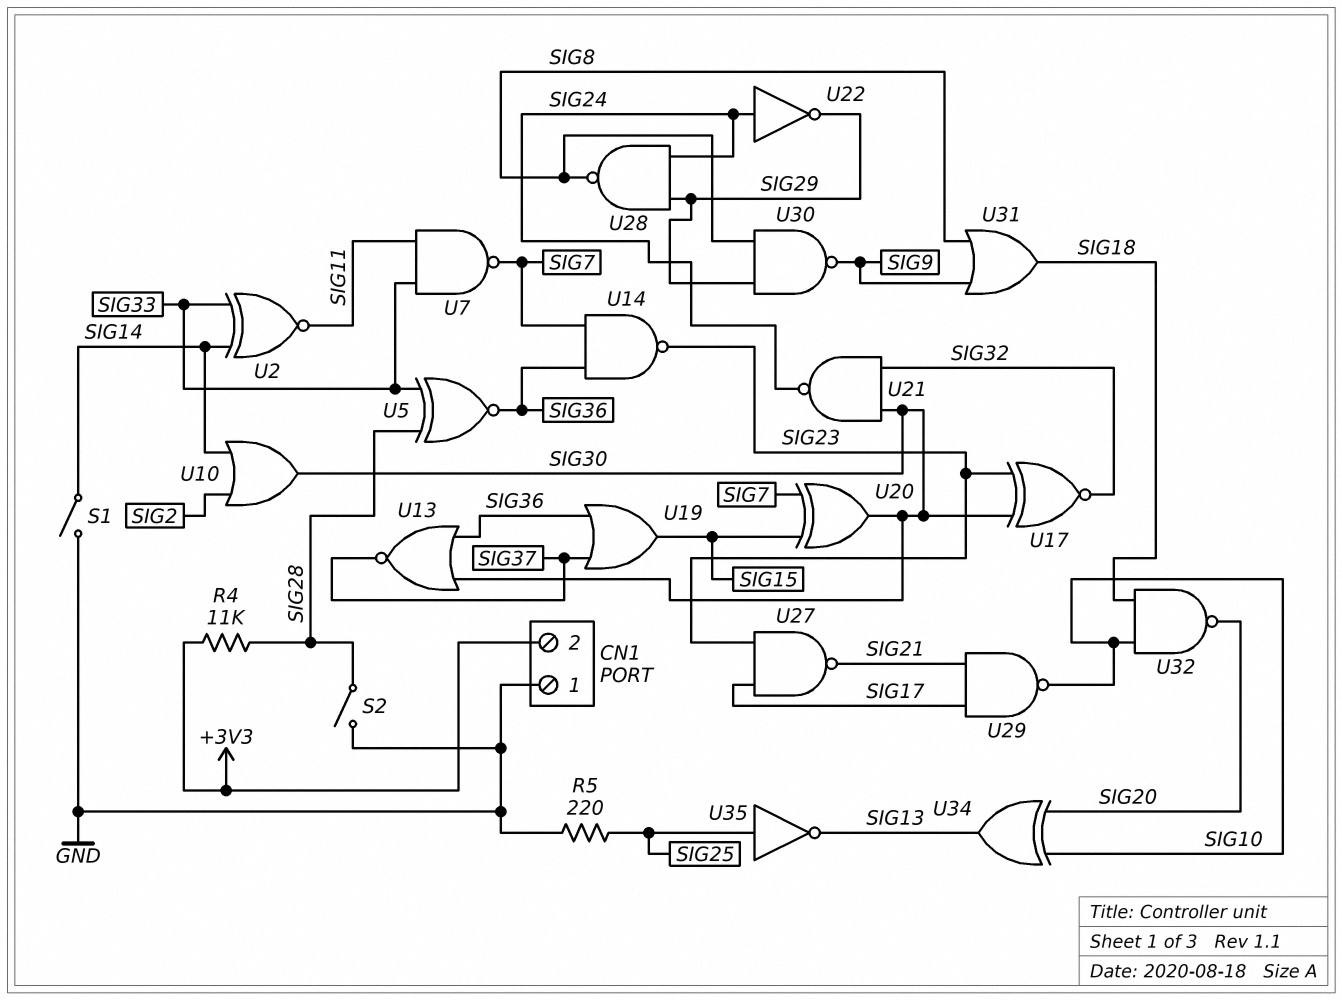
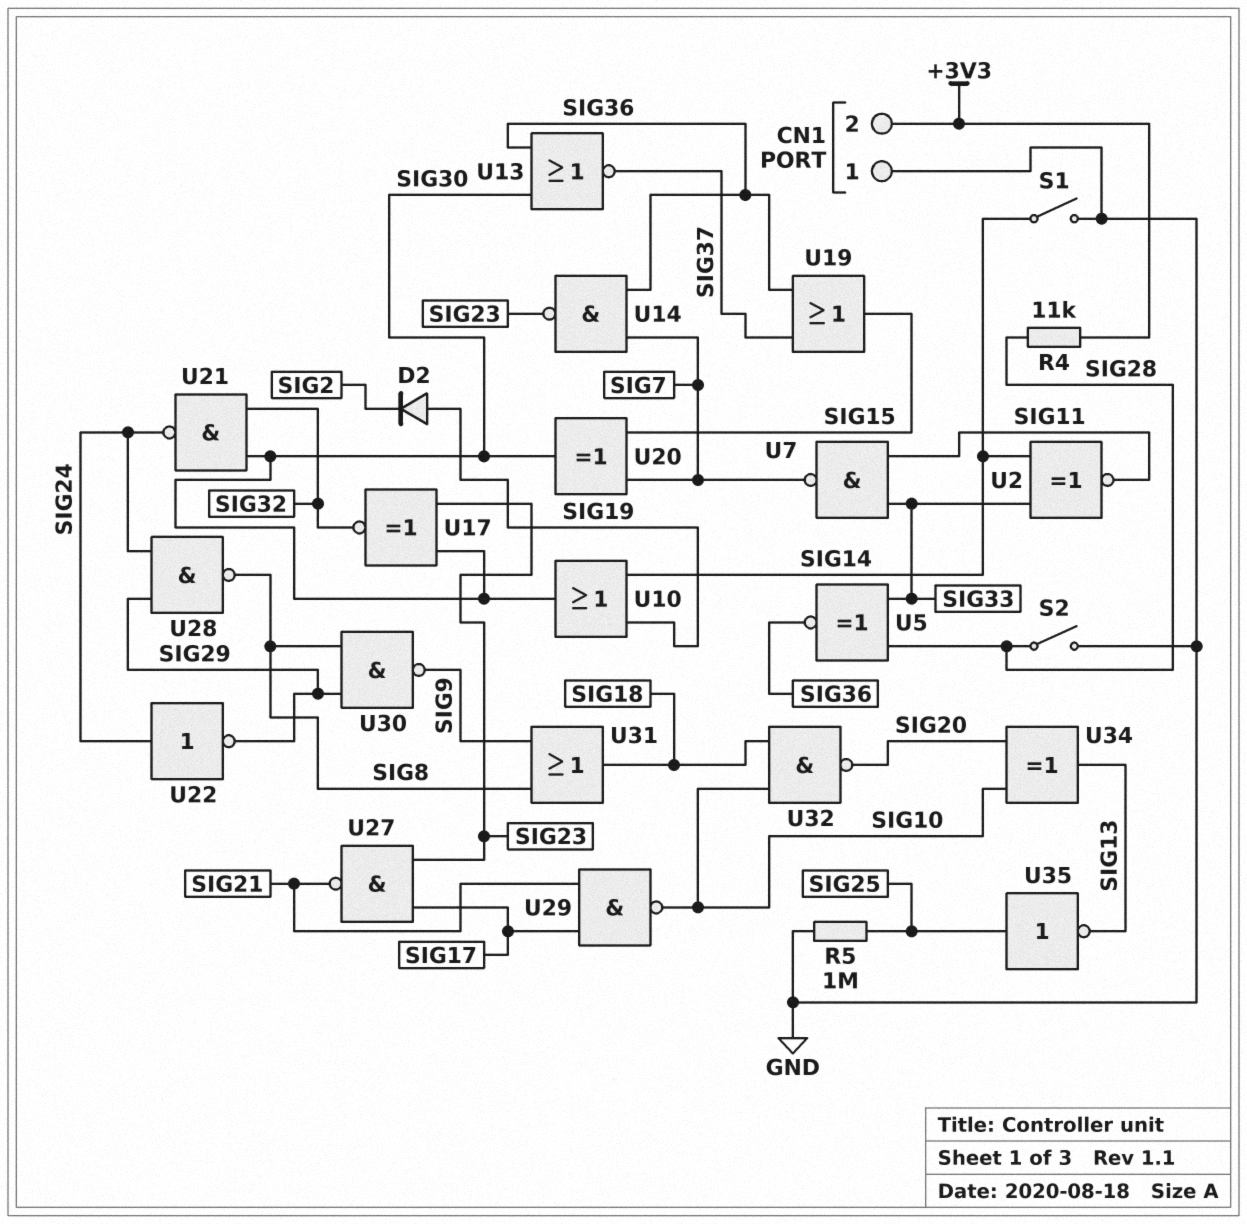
D2: none -> diode (A SIG19, K SIG2)
R5: 220 (GND, SIG25) -> 1M (GND, SIG25)
U10: OR (in SIG2, in SIG14, out SIG30) -> OR (in SIG14, in SIG19, out SIG30)

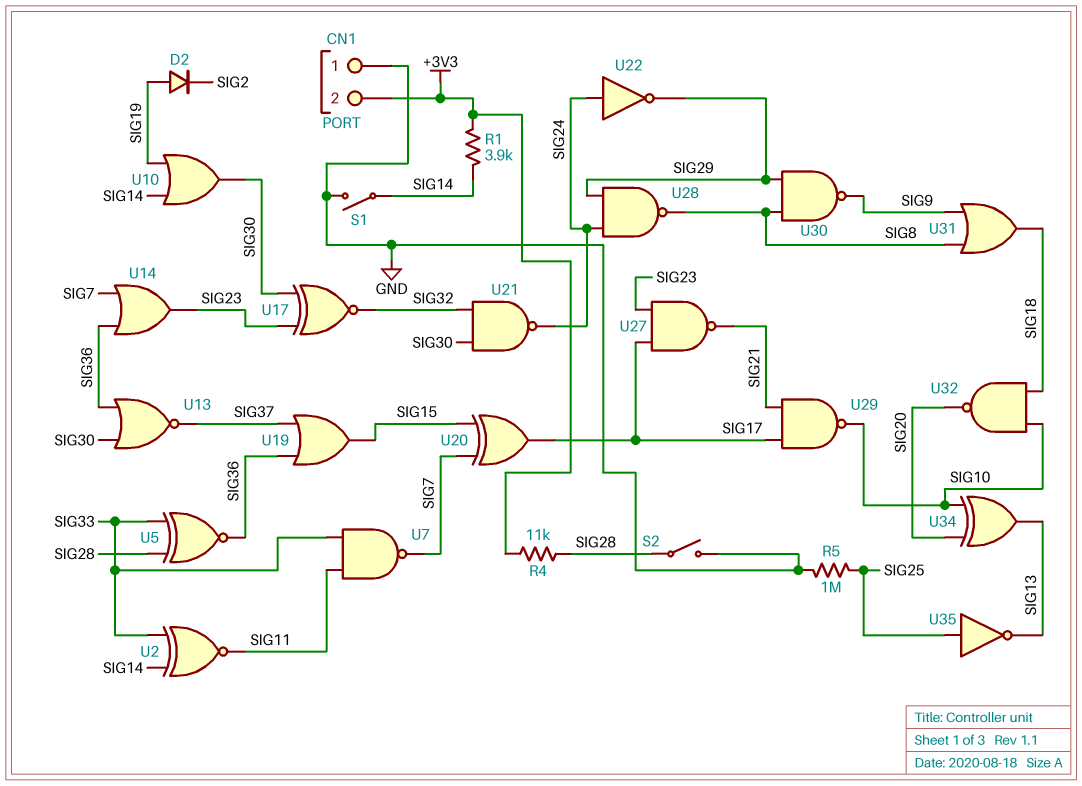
R1: none -> 3.9k (+3V3, SIG14)
U14: NAND (in SIG7, in SIG36, out SIG23) -> OR (in SIG7, in SIG36, out SIG23)
U20: XOR (in SIG7, in SIG15, out SIG30) -> XOR (in SIG7, in SIG15, out SIG17)

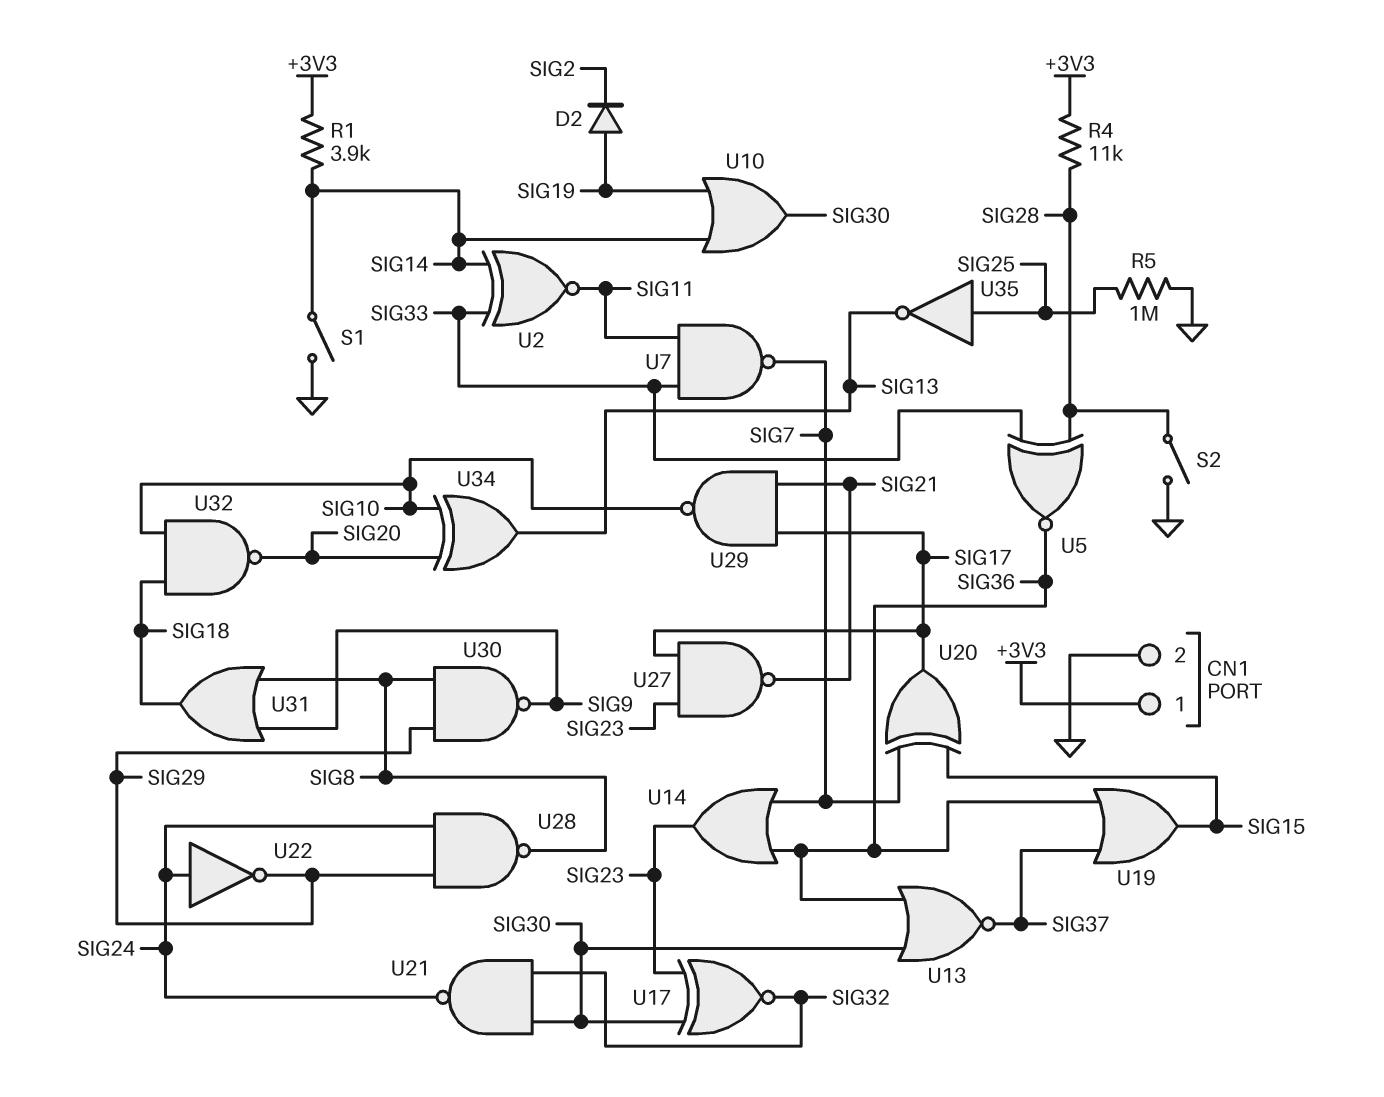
CN1 pin 1: GND -> +3V3
CN1 pin 2: +3V3 -> GND

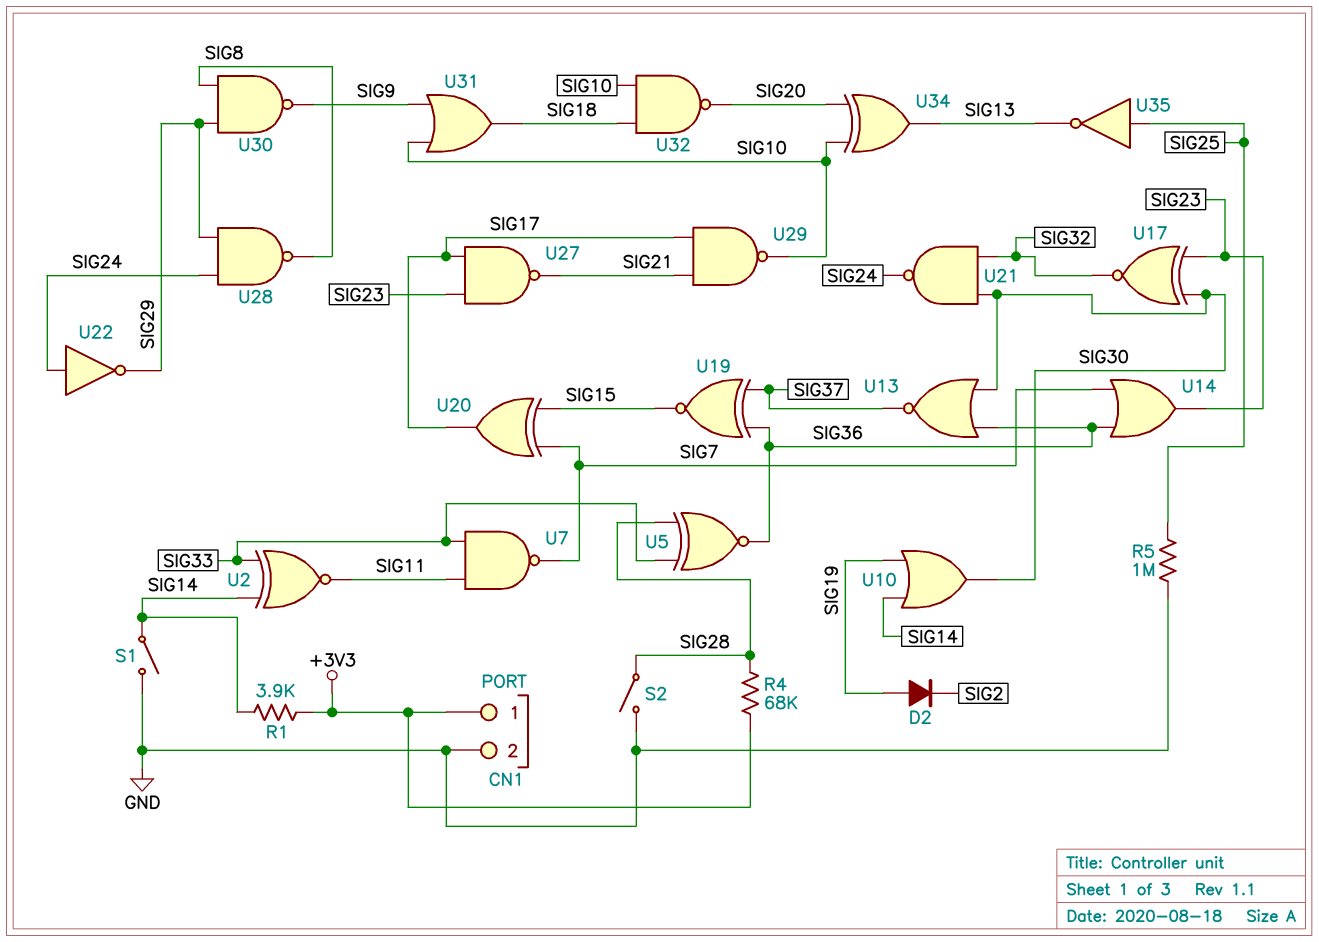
R4: 11k (+3V3, SIG28) -> 68k (+3V3, SIG28)
U19: OR (in SIG36, in SIG37, out SIG15) -> XNOR (in SIG36, in SIG37, out SIG15)
U31: OR (in SIG8, in SIG9, out SIG18) -> OR (in SIG9, in SIG10, out SIG18)

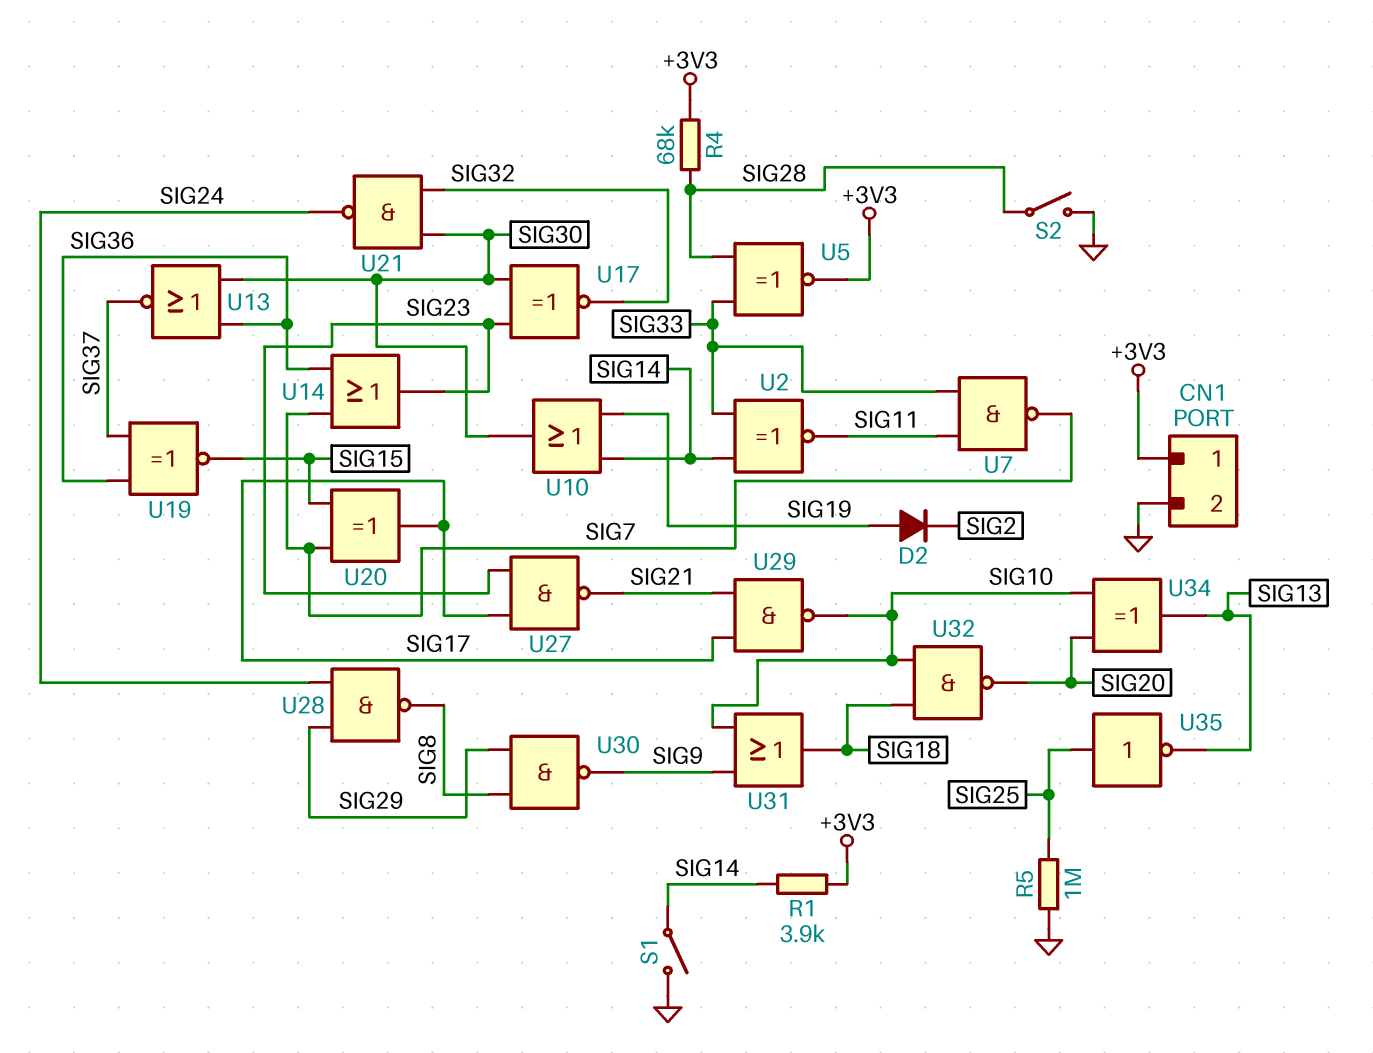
U5: XNOR (in SIG28, in SIG33, out SIG36) -> XNOR (in SIG28, in SIG33, out +3V3)
U22: NOT (in SIG24, out SIG29) -> none

